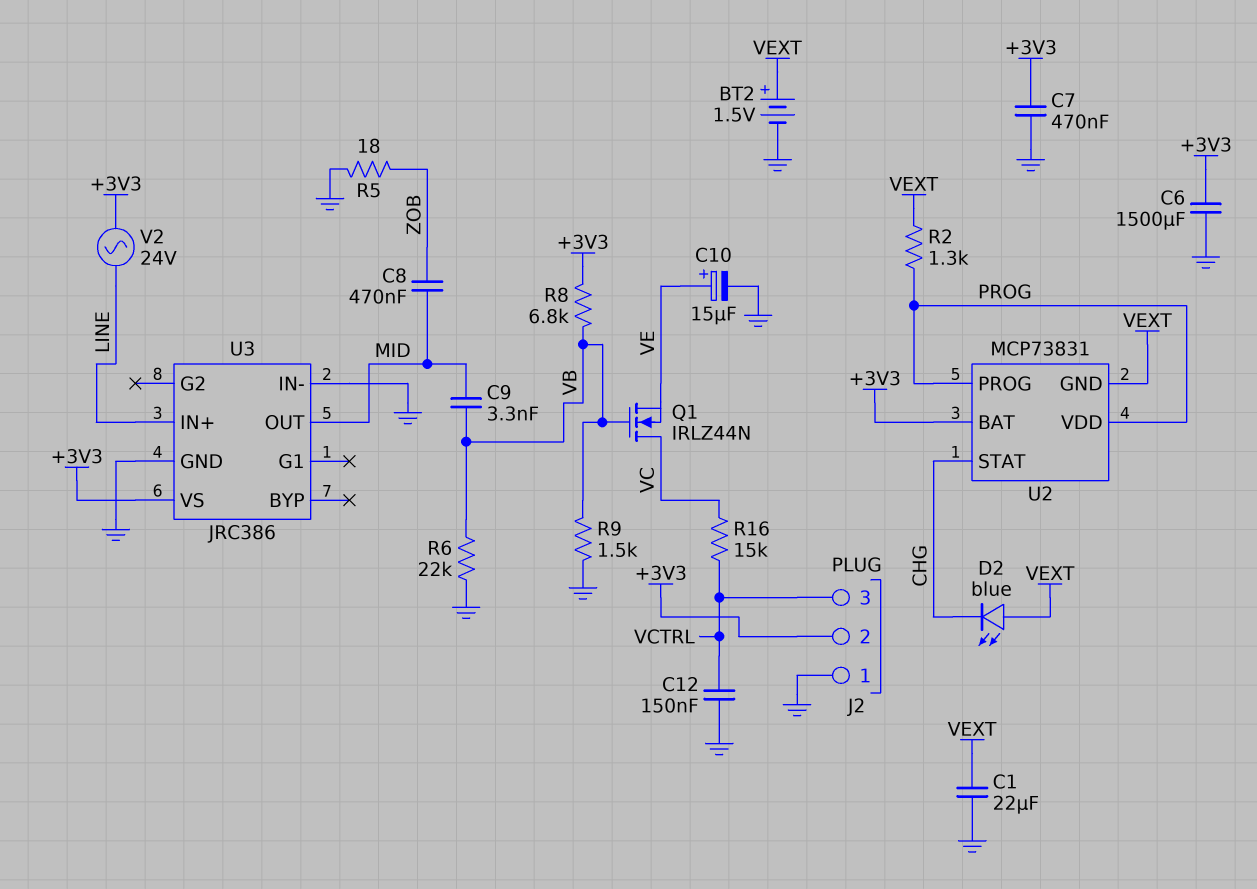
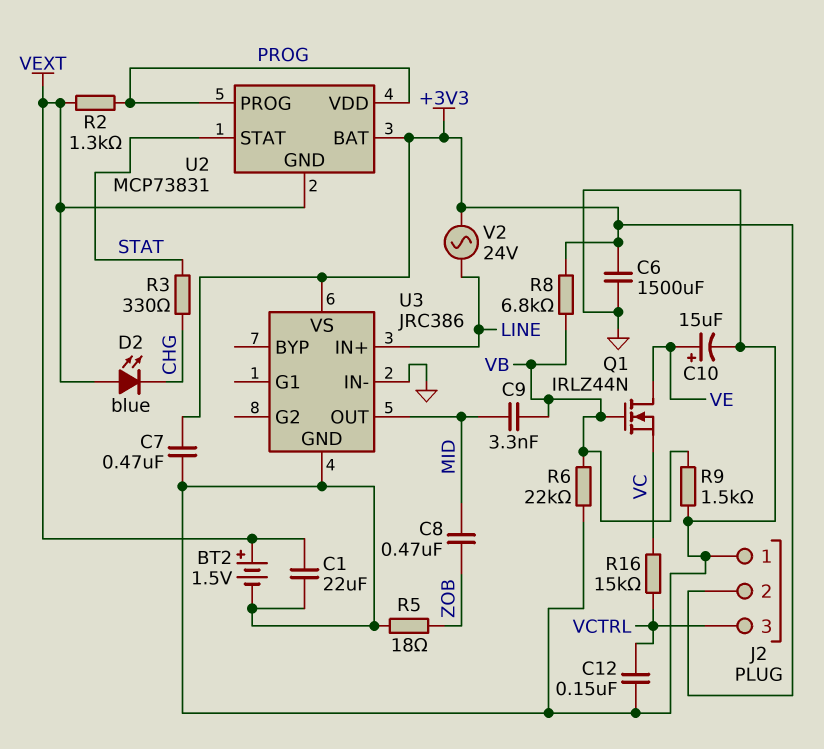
Q1: NMOS IRLZ44N (G VB, D VC, S VE) -> NMOS IRLZ44N (G VB, D VE, S VC)
R3: none -> 330 (CHG, STAT)
U2 pin STAT: CHG -> STAT

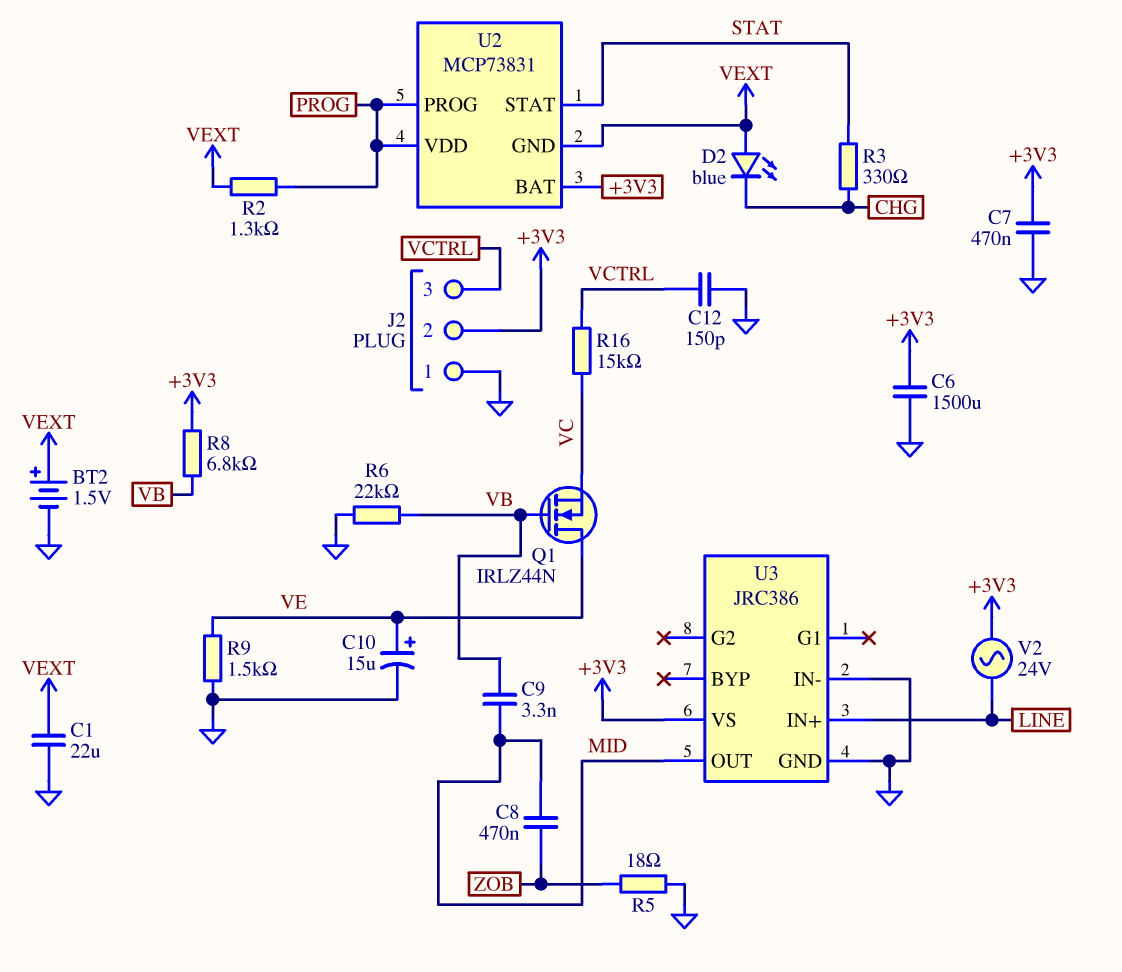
C12: 150nF (GND, VCTRL) -> 150pF (GND, VCTRL)
R9: 1.5k (GND, VB) -> 1.5k (GND, VE)

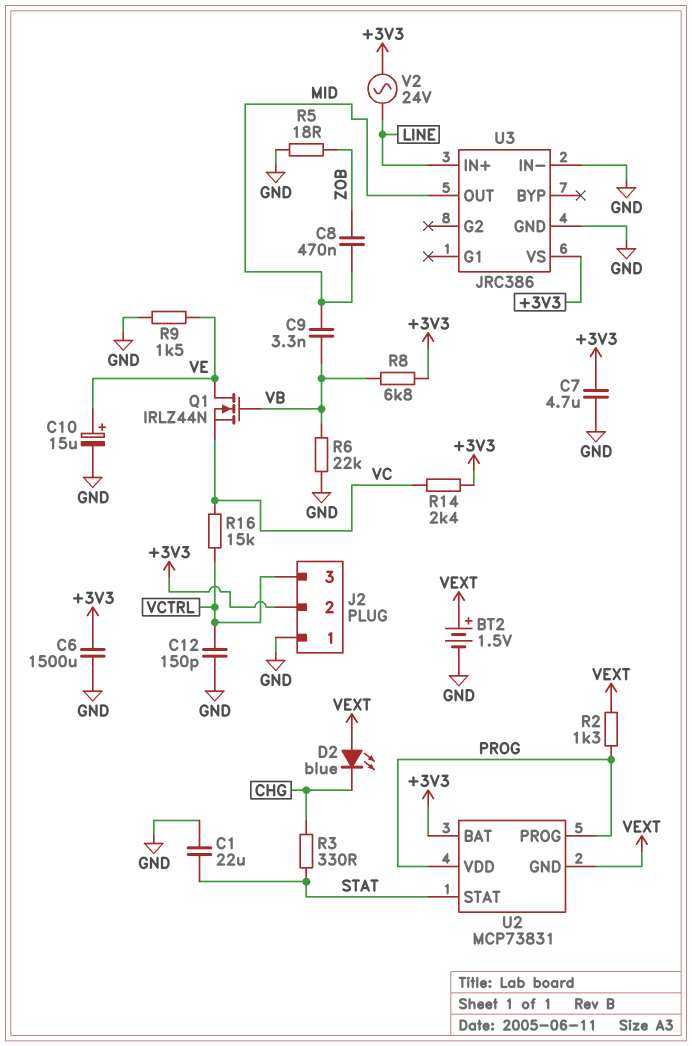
C1: 22uF (GND, VEXT) -> 22uF (GND, STAT)
C7: 470nF (+3V3, GND) -> 4.7uF (+3V3, GND)
R14: none -> 2.4k (+3V3, VC)

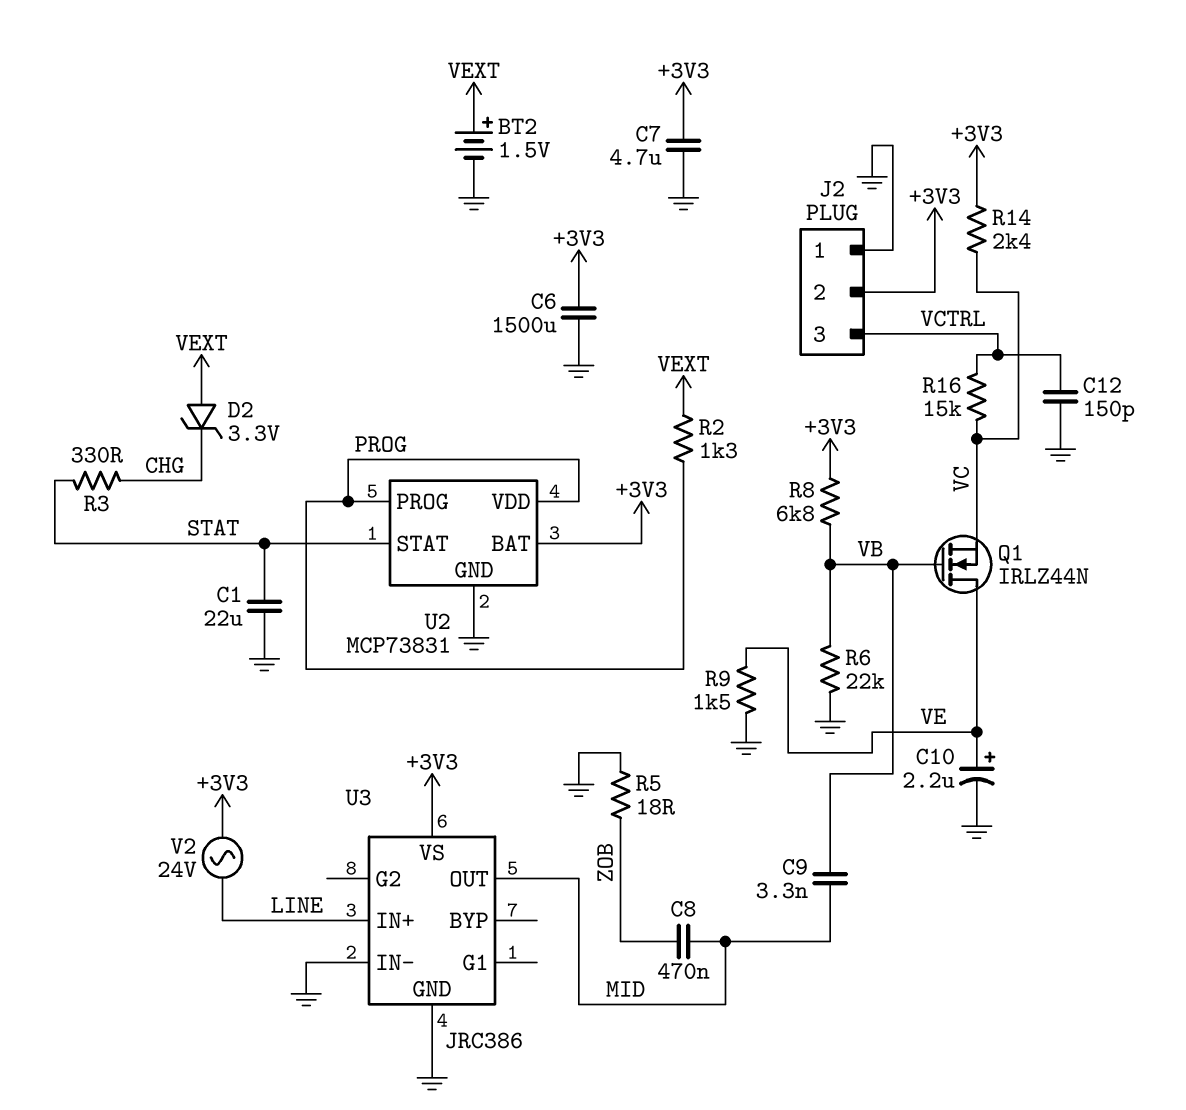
C10: 15uF (plus VE, minus GND) -> 2.2uF (plus VE, minus GND)
D2: LED blue (A VEXT, K CHG) -> zener 3.3V (A VEXT, K CHG)
U2 pin GND: VEXT -> GND

